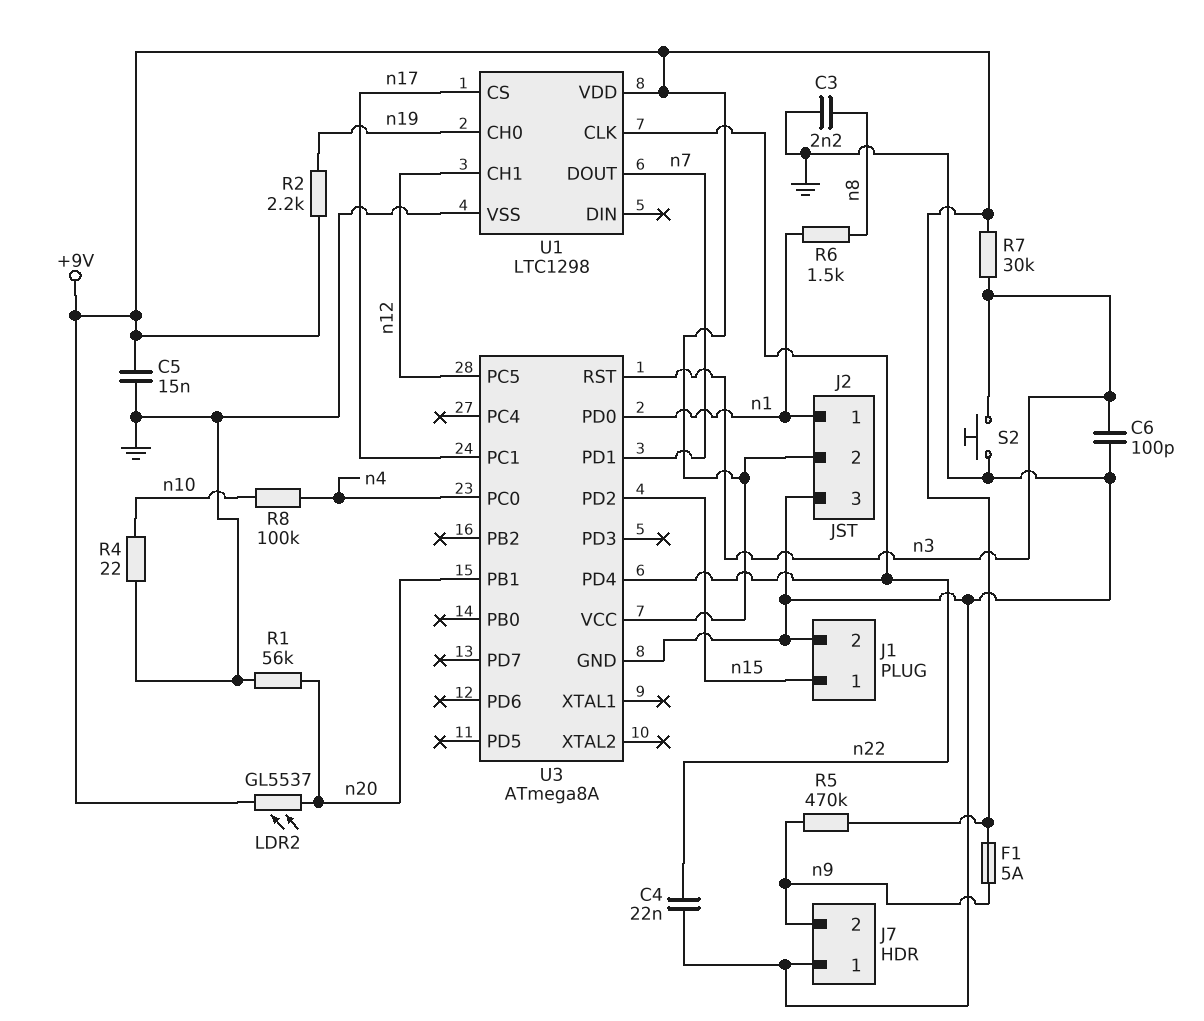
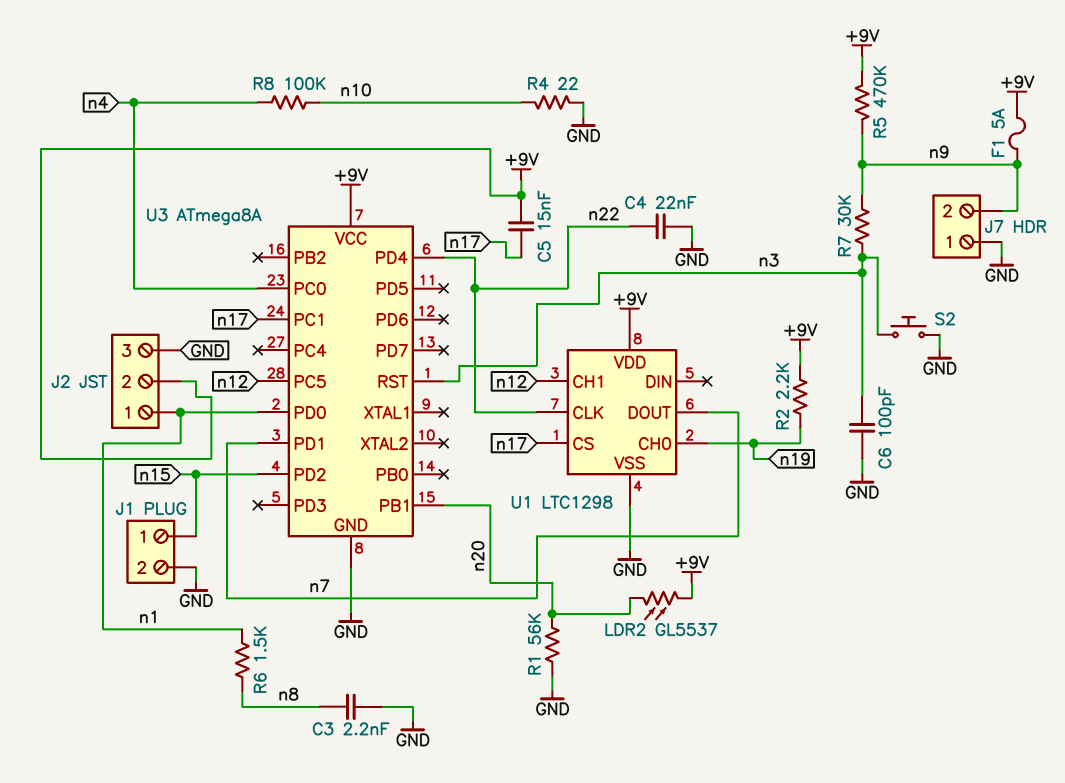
C5: 15nF (+9V, GND) -> 15nF (+9V, n17)
R7: 30k (+9V, n3) -> 30k (n3, n9)

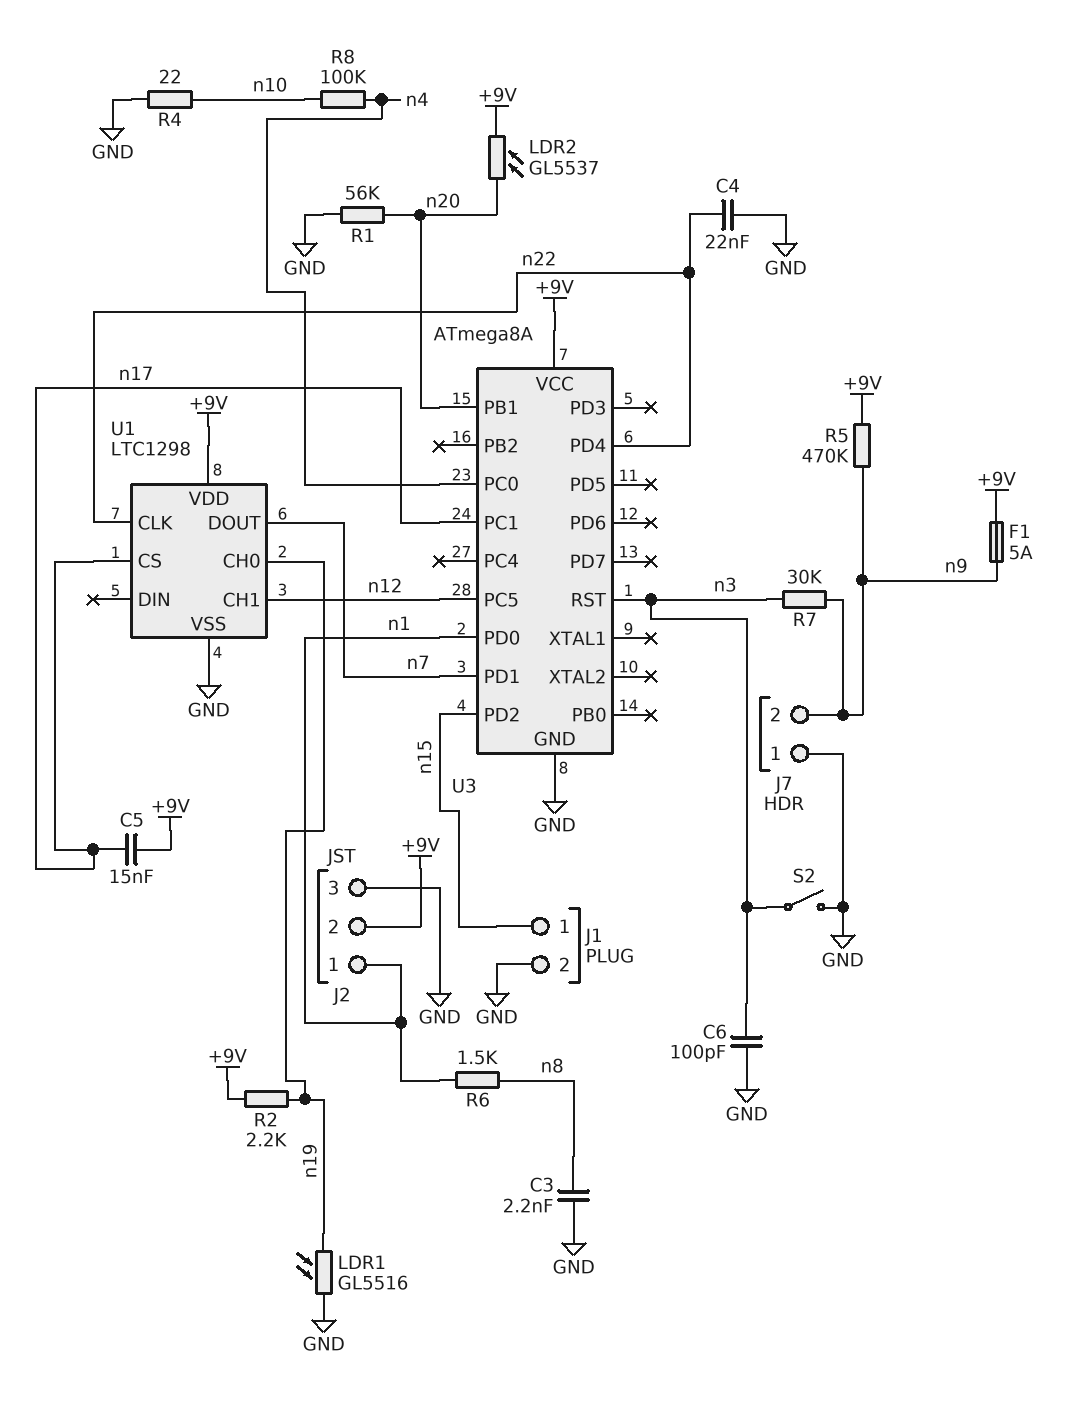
LDR1: none -> GL5516 (GND, n19)
S2: button (GND, n3) -> switch (GND, n3)

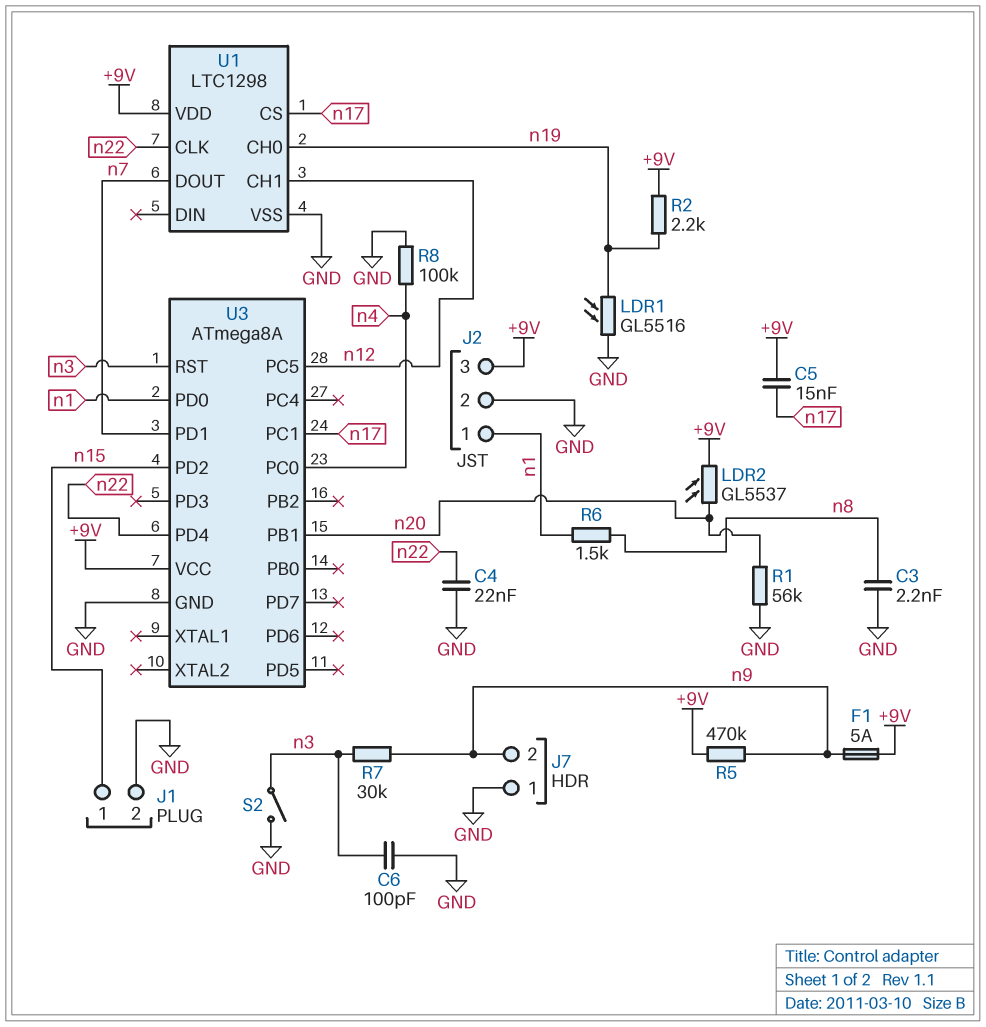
J2 pin 2: +9V -> GND
J2 pin 3: GND -> +9V
R4: 22 (GND, n10) -> none
R8: 100k (n4, n10) -> 100k (GND, n4)

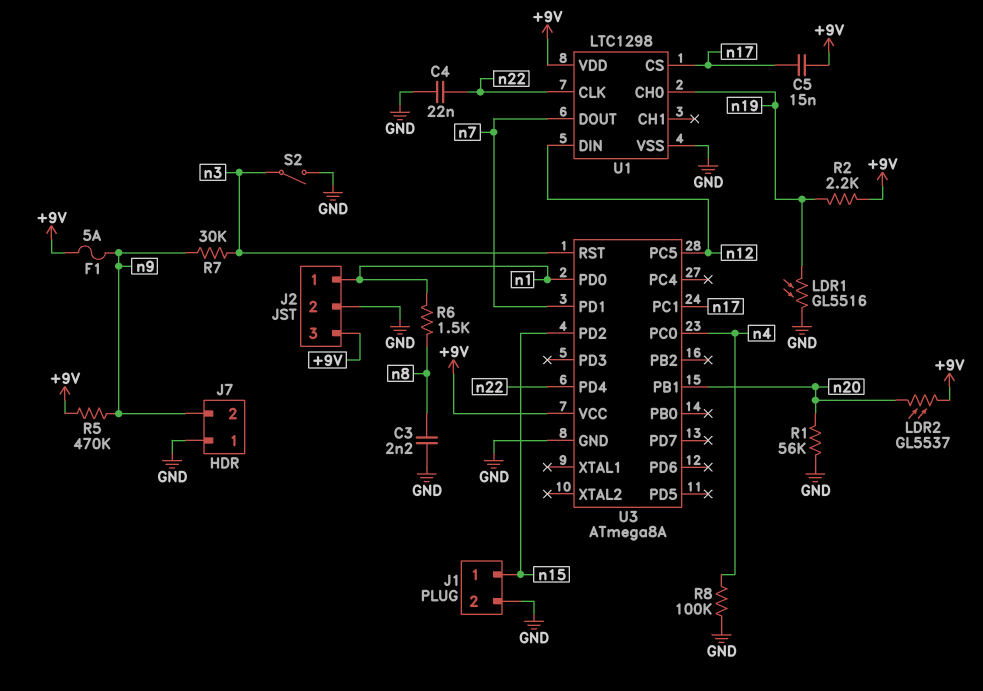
C6: 100pF (GND, n3) -> none
U1 pin CH1: n12 -> none
U1 pin DIN: none -> n12

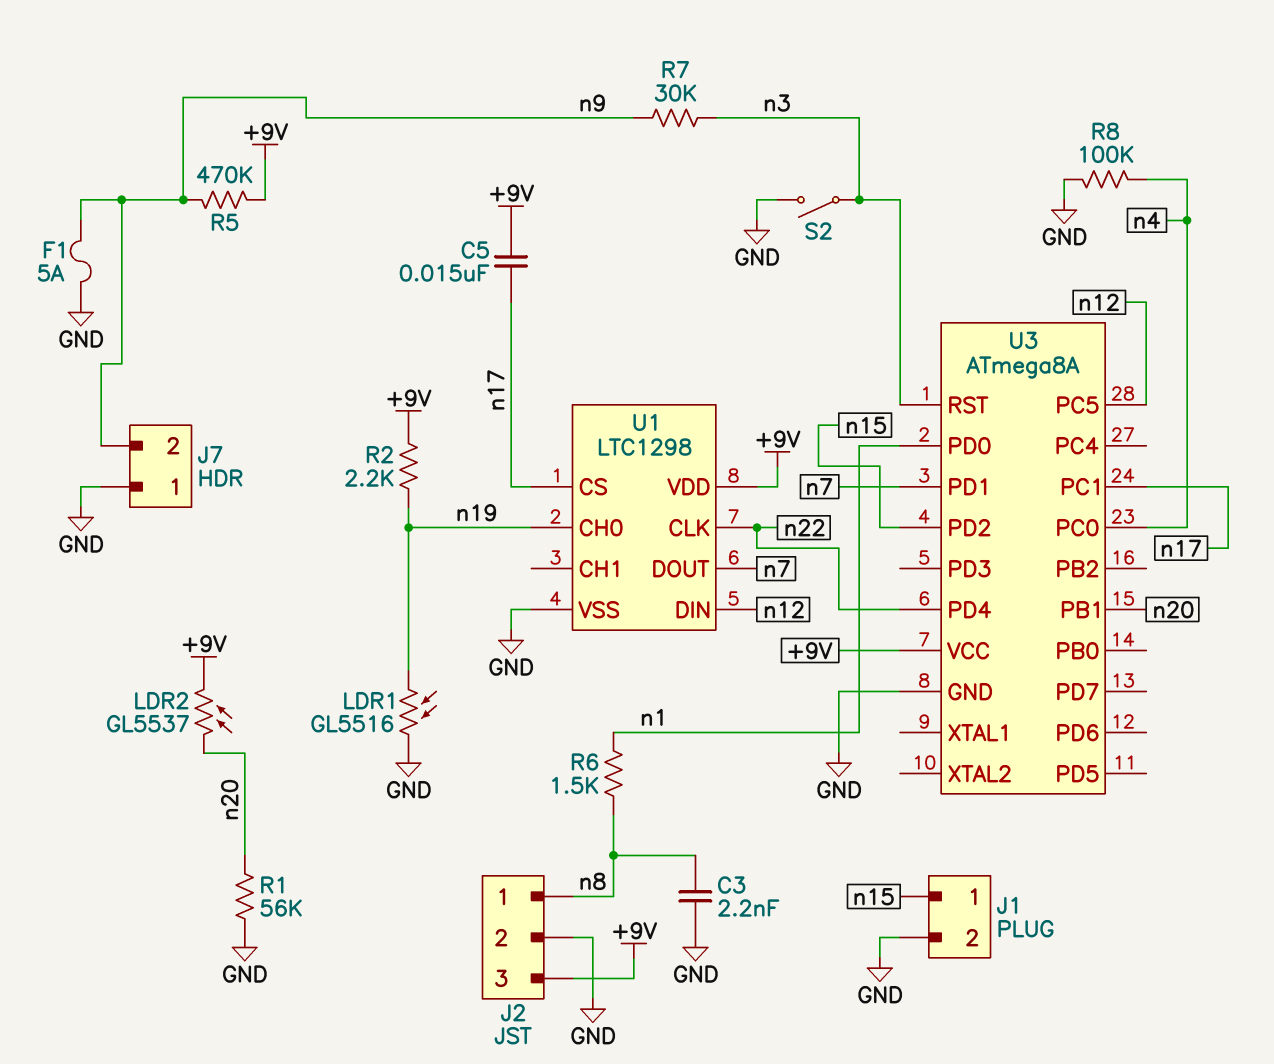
C4: 22nF (GND, n22) -> none
F1: 5A (+9V, n9) -> 5A (GND, n9)
J2 pin 1: n1 -> n8

